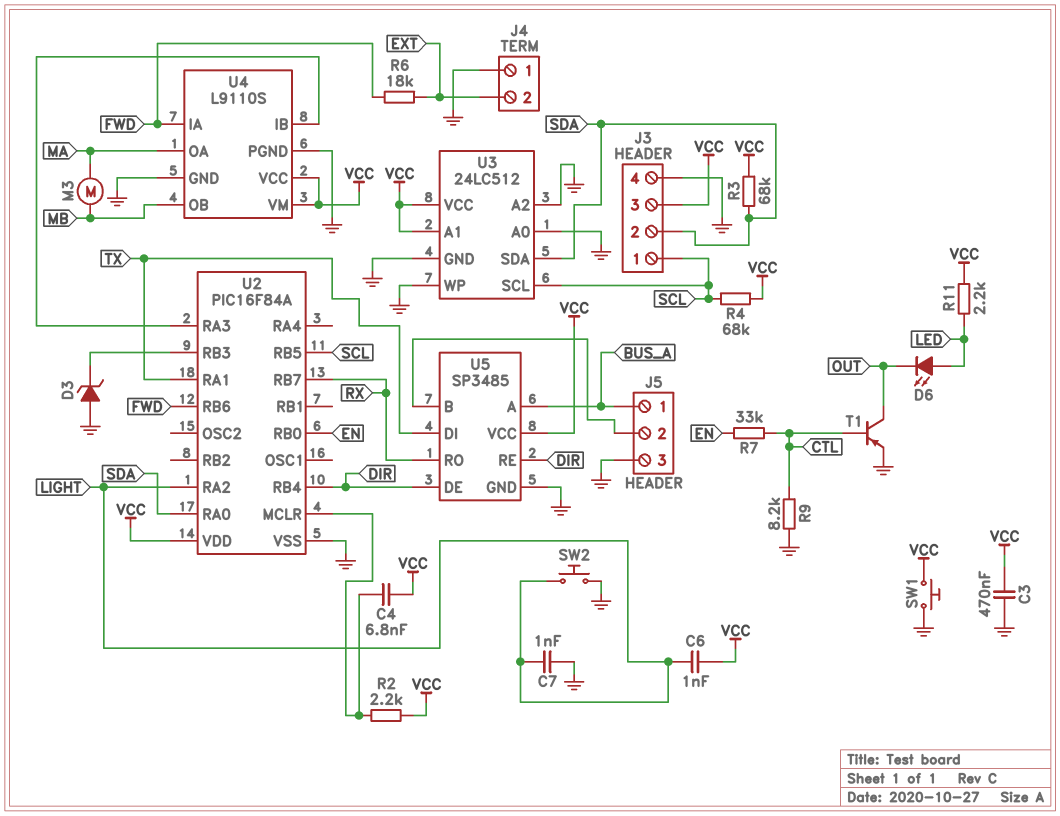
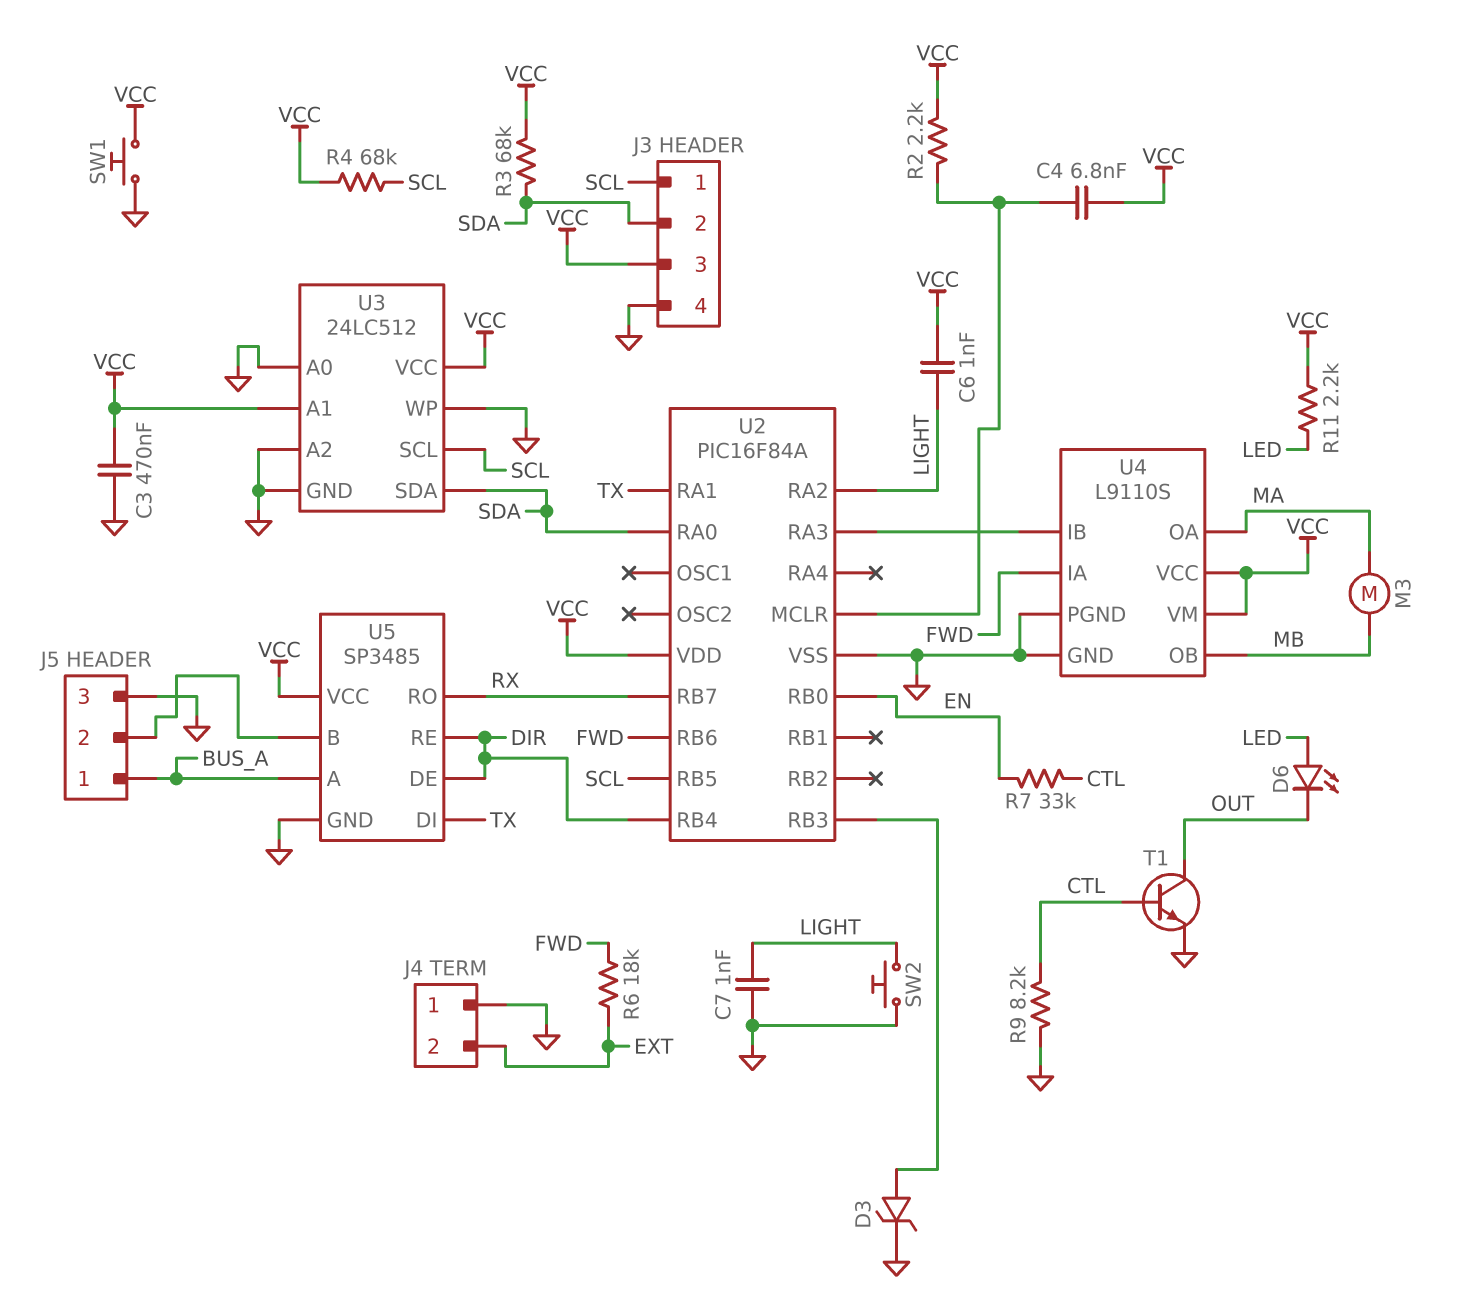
D3: zener (A GND, K U2/RB3) -> zener (A U2/RB3, K GND)
T1: PNP (B CTL, C OUT, E GND) -> NPN (B CTL, C OUT, E GND)

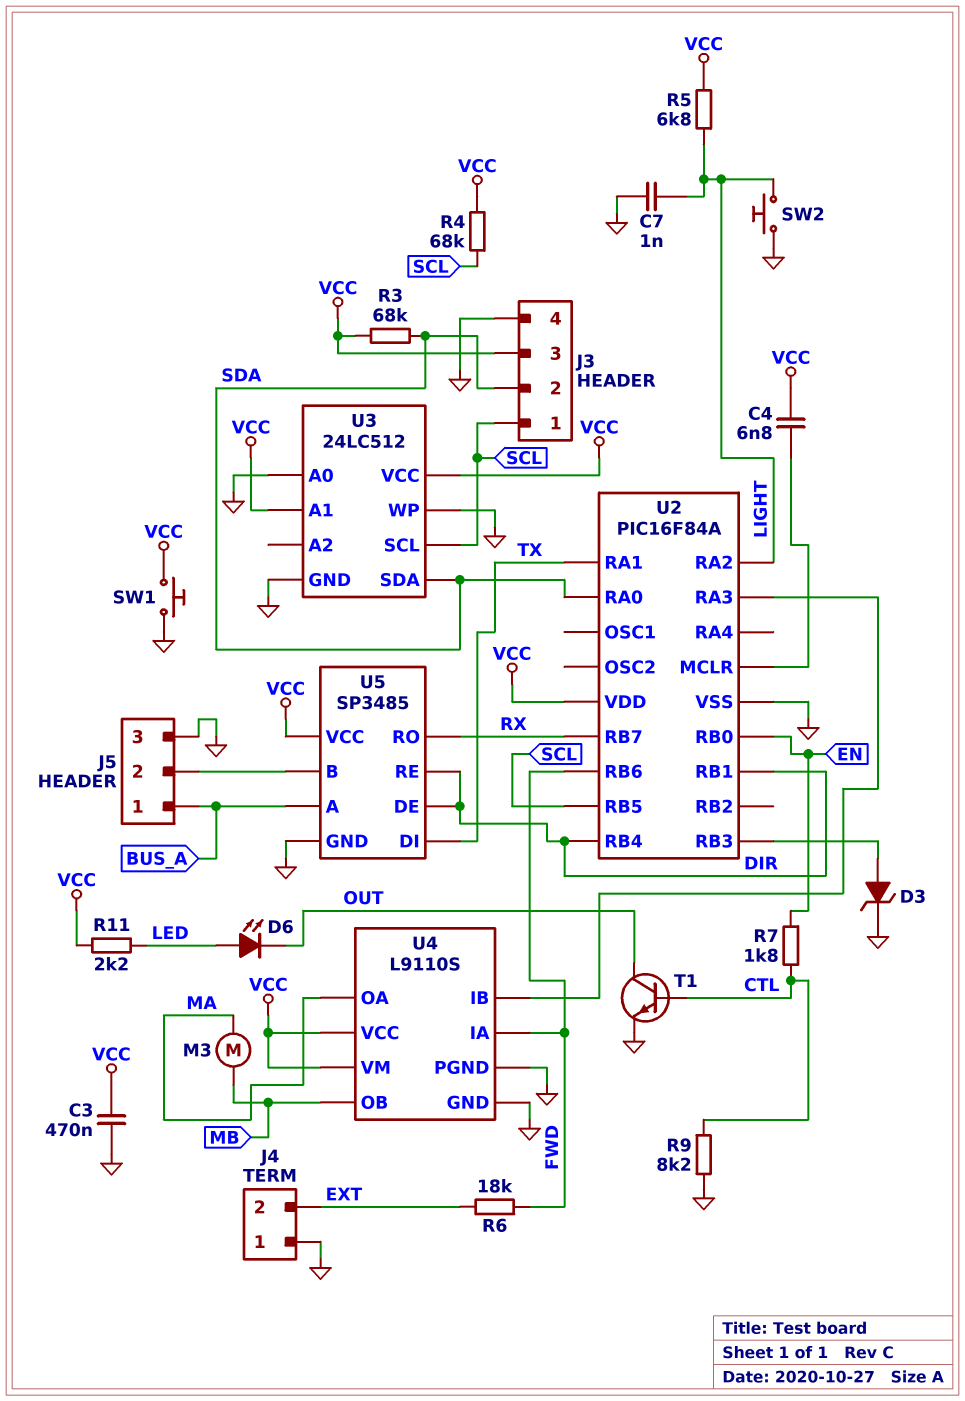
C6: 1nF (LIGHT, VCC) -> none
R2: 2.2k (U2/MCLR, VCC) -> none
R5: none -> 6.8k (LIGHT, VCC)
R7: 33k (CTL, EN) -> 1.8k (CTL, EN)
U2 pin RB1: none -> DIR
U3 pin A2: GND -> none

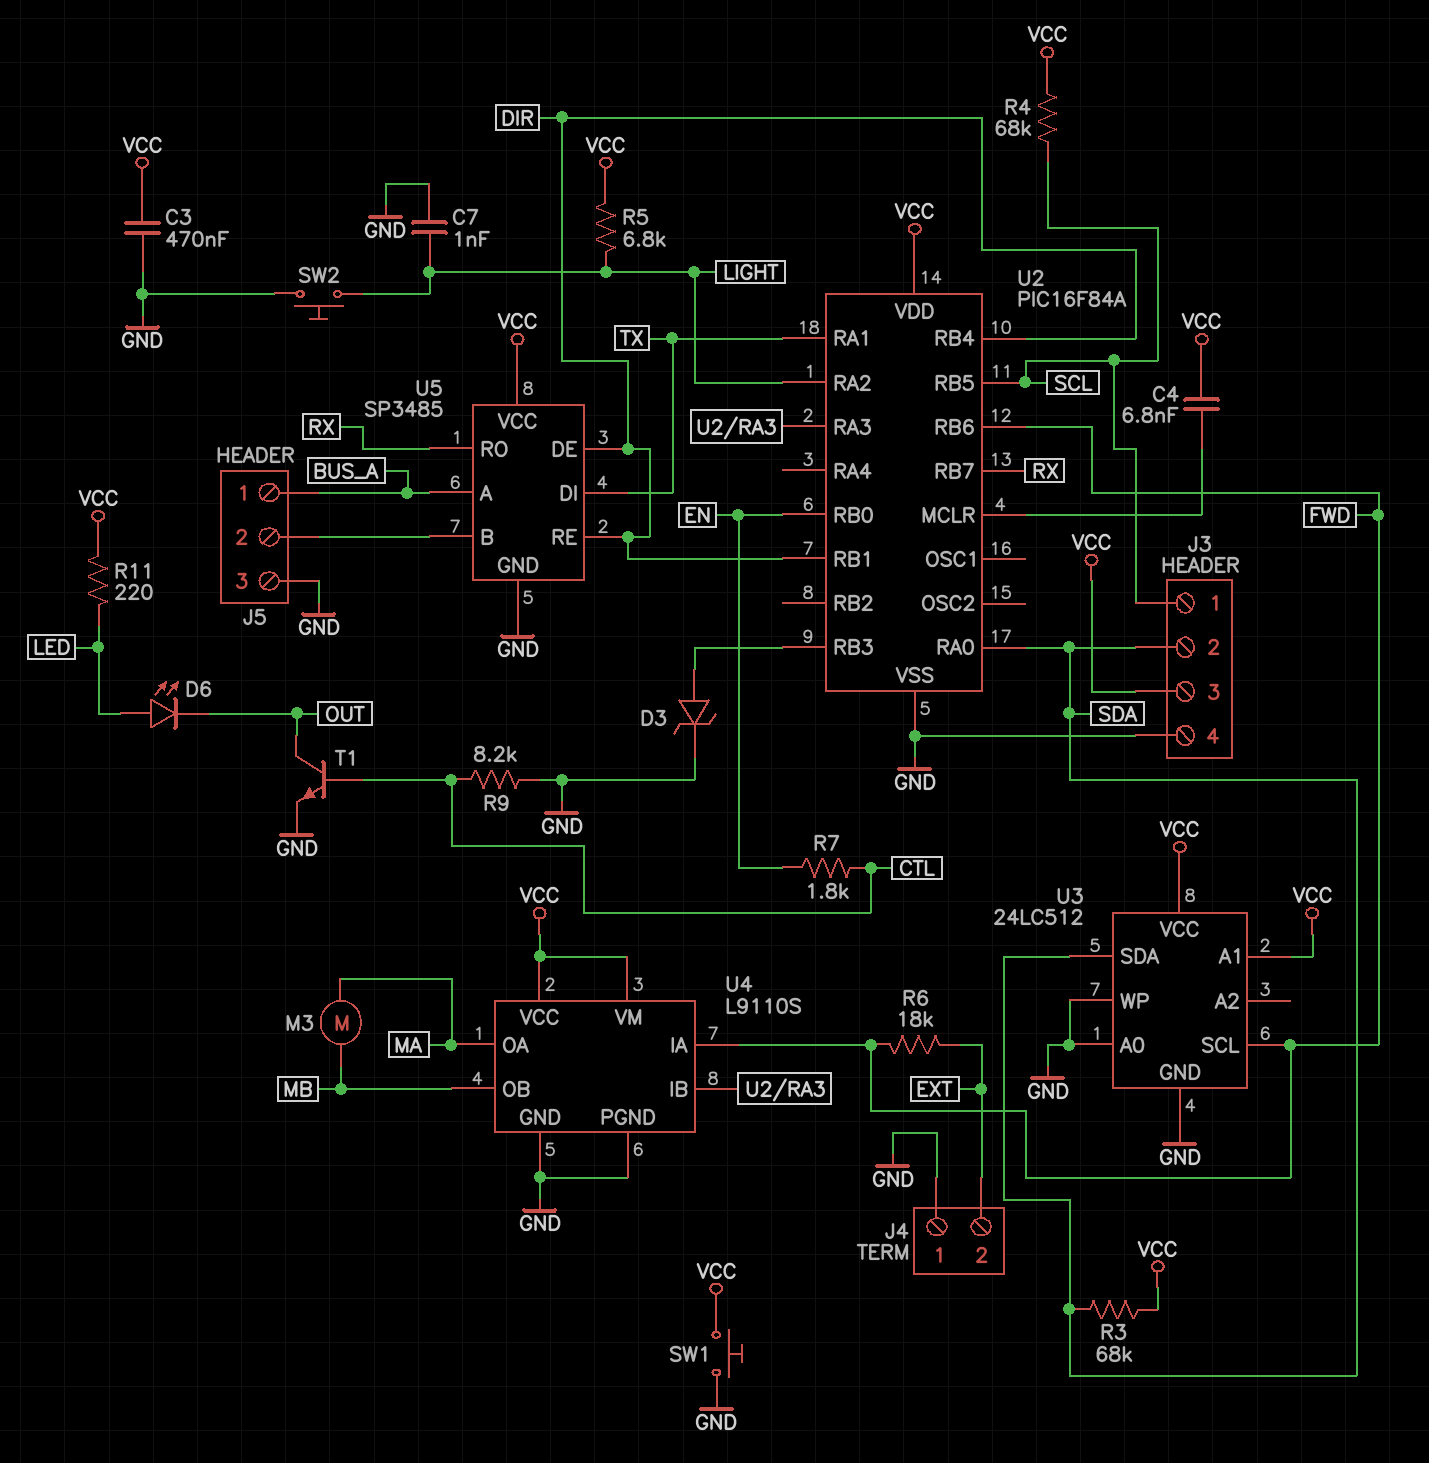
R11: 2.2k (LED, VCC) -> 220 (LED, VCC)
U3 pin SCL: SCL -> FWD

